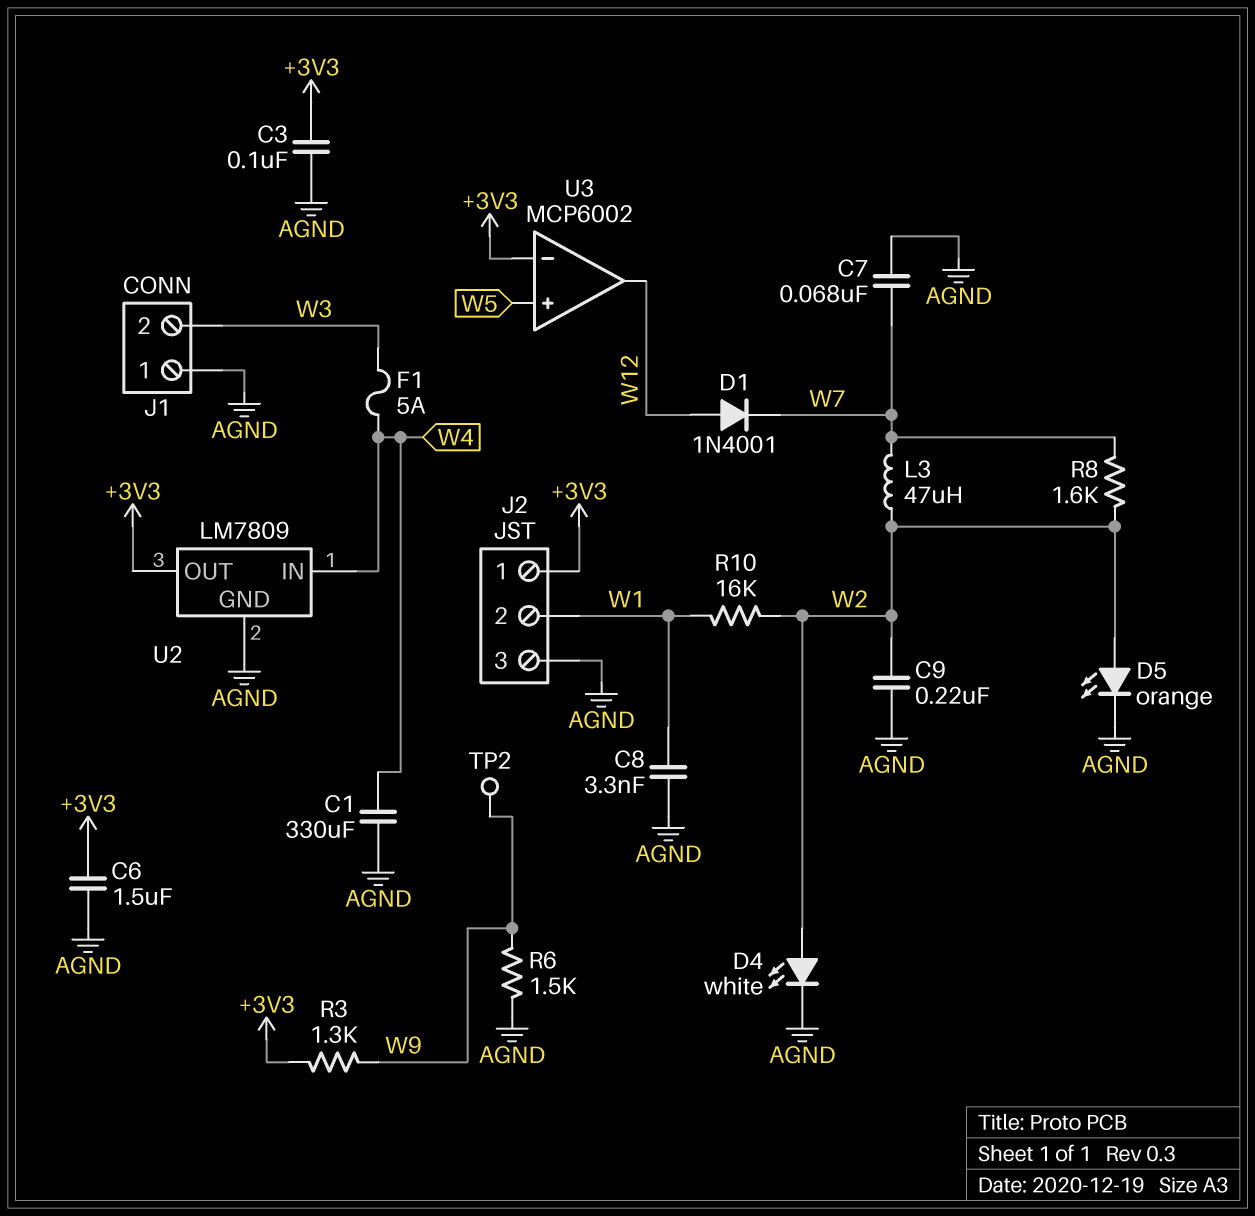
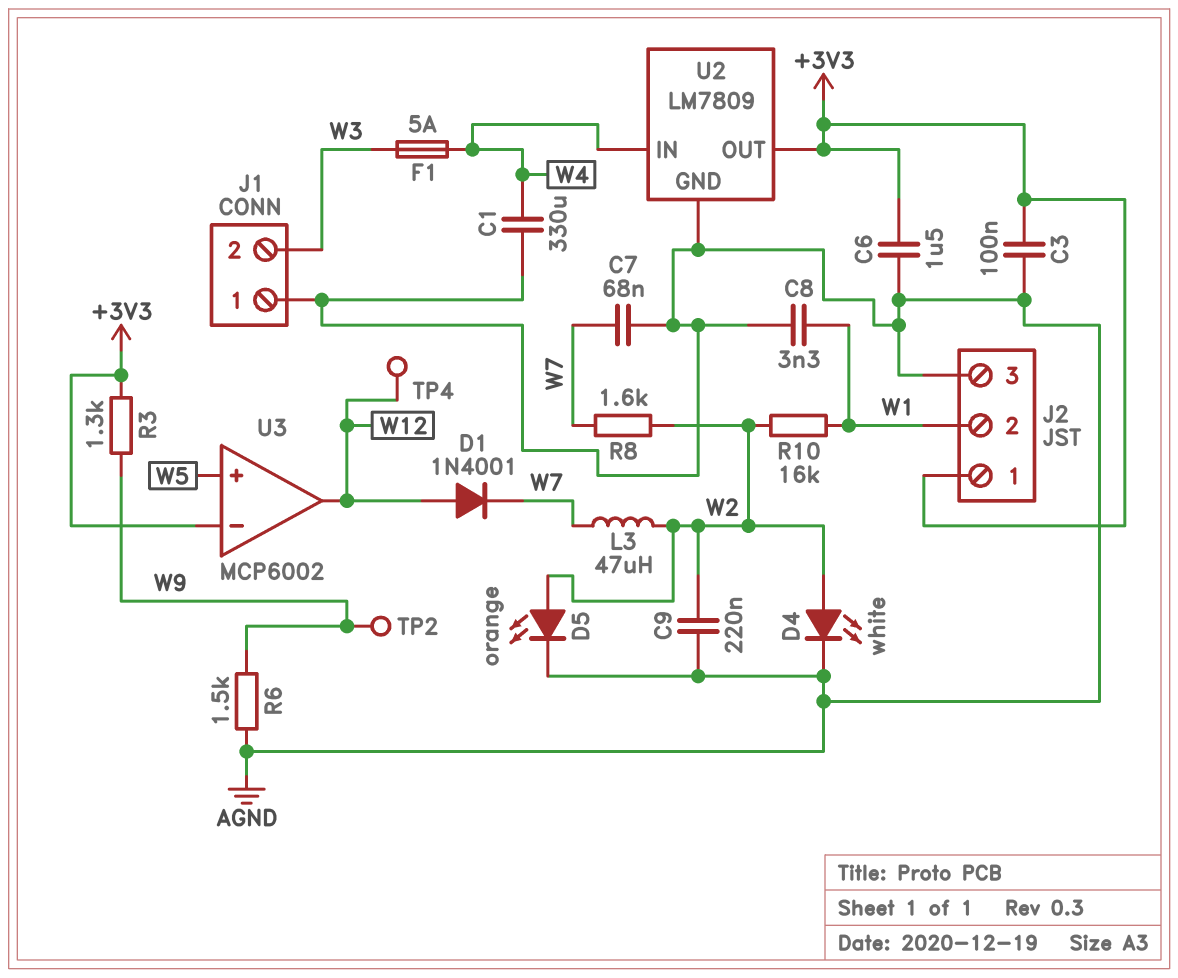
TP4: none -> test point (W12)

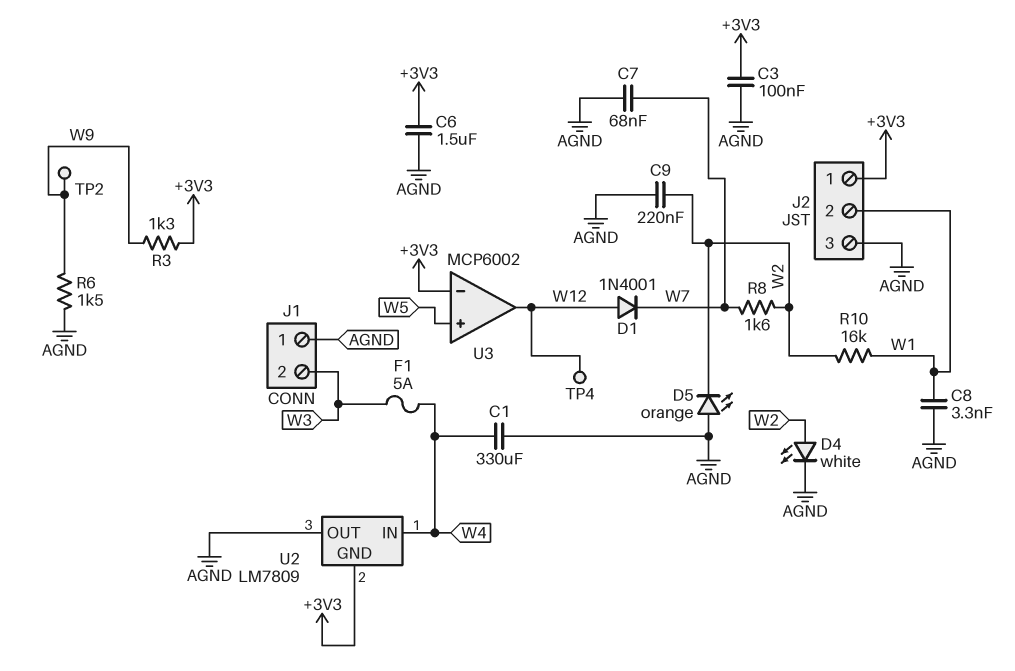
D5: LED orange (A W2, K AGND) -> LED orange (A AGND, K W2)
L3: 47uH (W2, W7) -> none
U2 pin GND: AGND -> +3V3
U2 pin OUT: +3V3 -> AGND

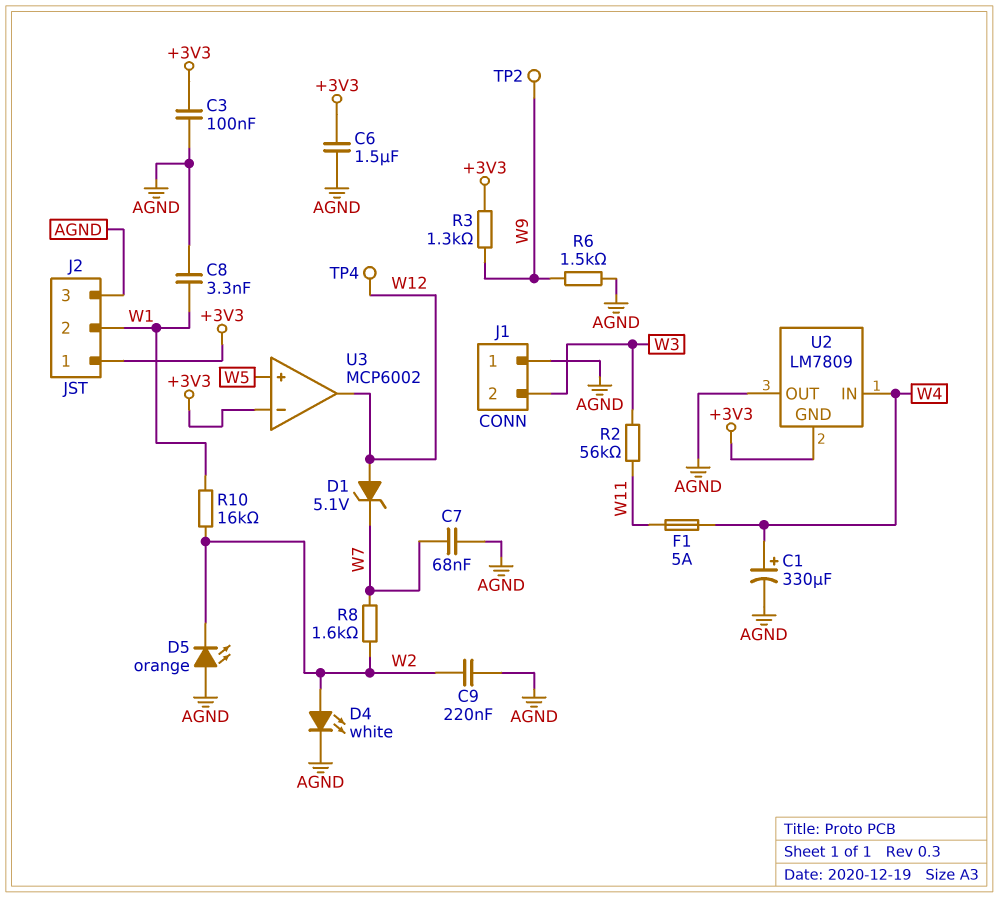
C1: 330uF (AGND, W4) -> 330uF (plus W4, minus AGND)
D1: diode 1N4001 (A W12, K W7) -> zener 5.1V (A W12, K W7)
F1: 5A (W3, W4) -> 5A (W4, W11)
R2: none -> 56k (W3, W11)

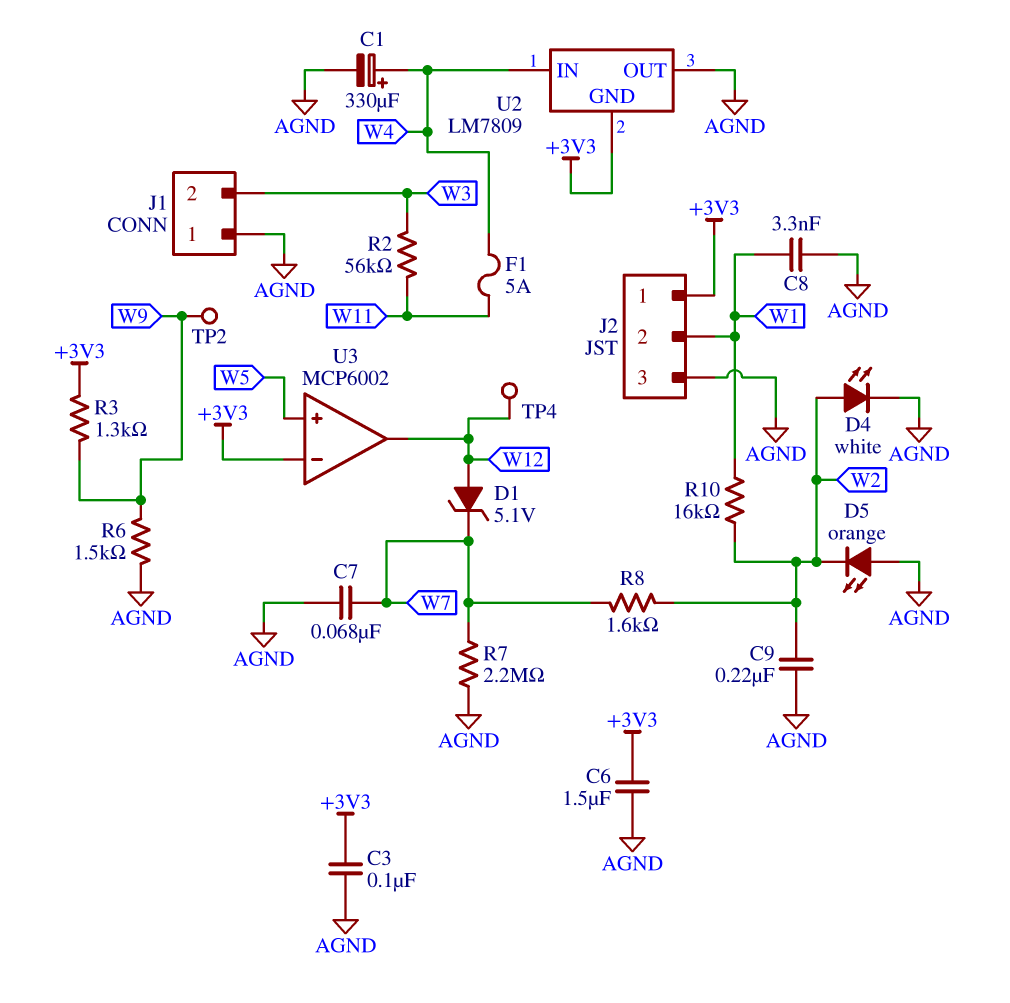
R7: none -> 2.2M (AGND, W7)

